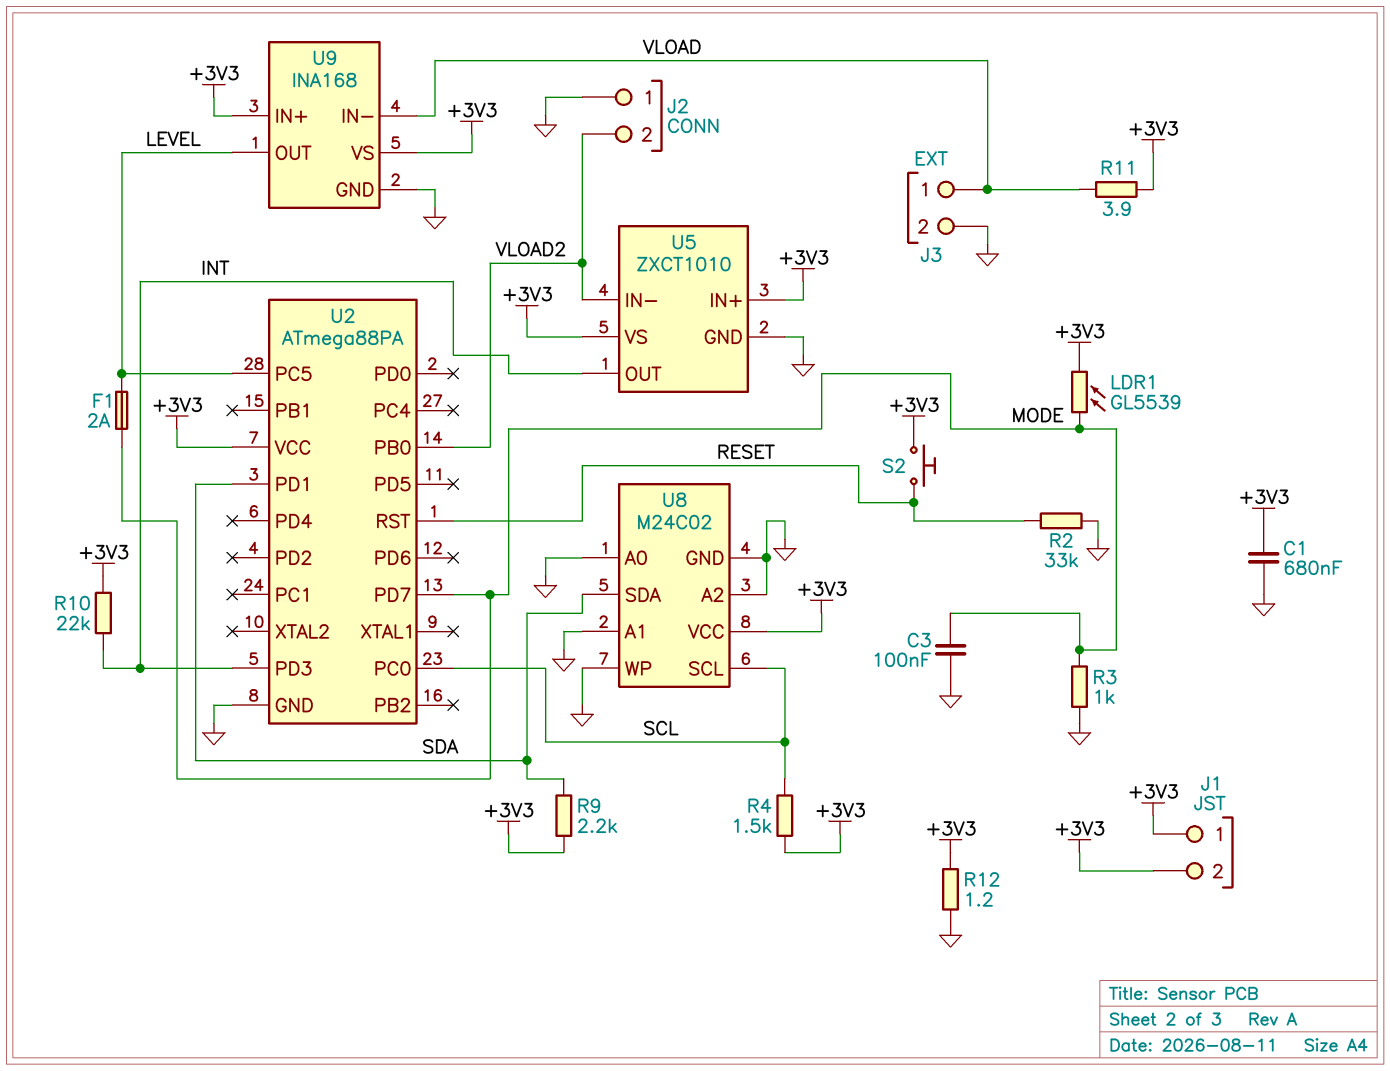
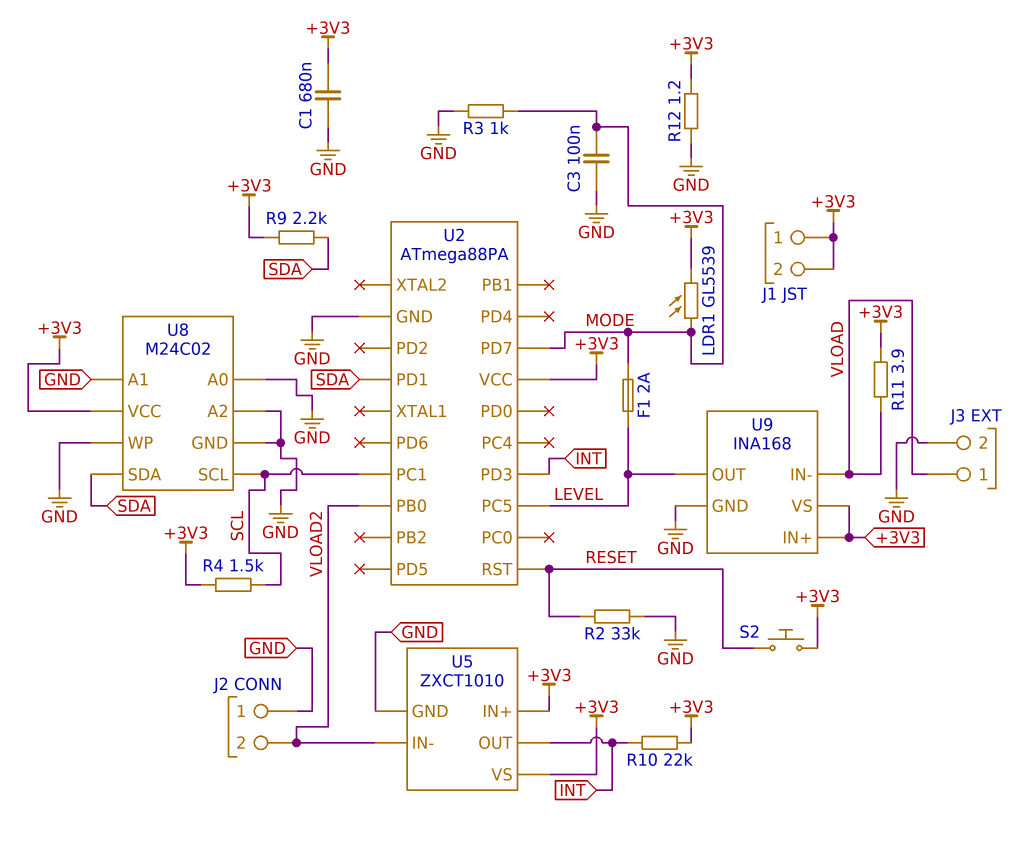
U2 pin PC0: SCL -> none
U2 pin PC1: none -> SCL

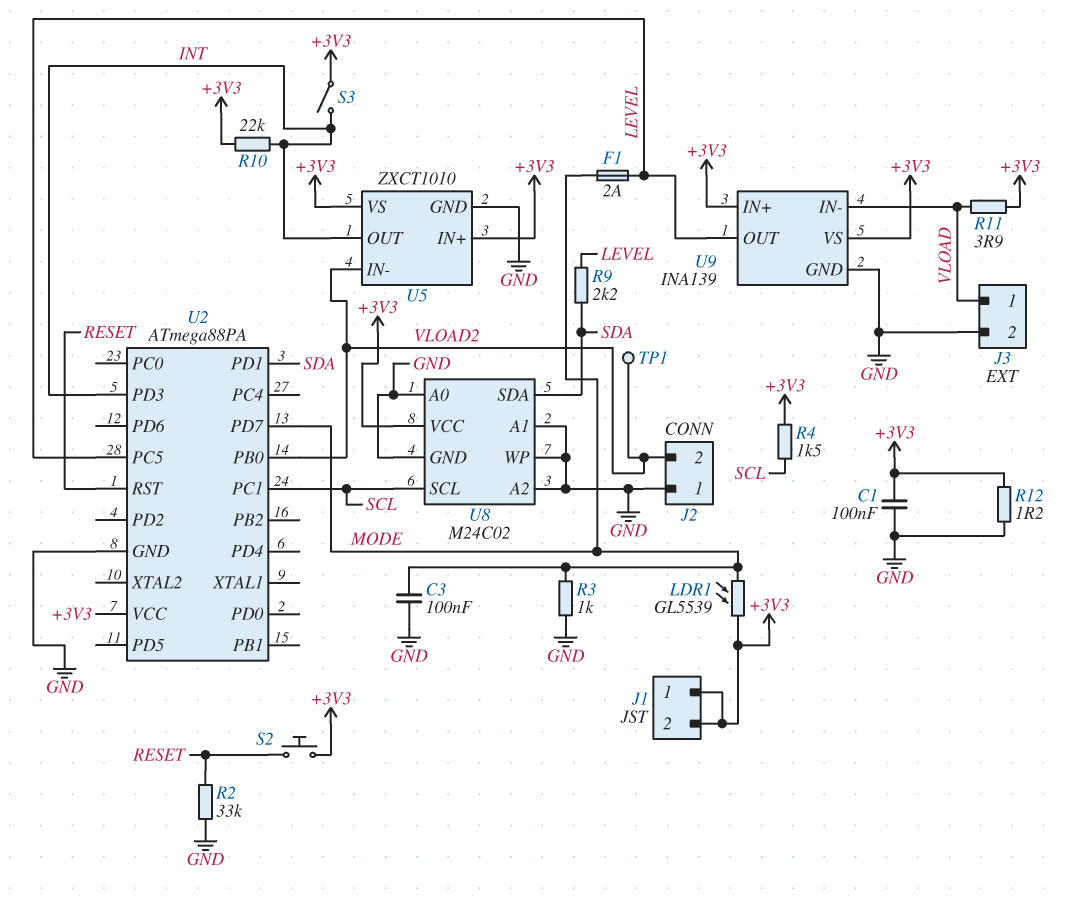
C1: 680nF (+3V3, GND) -> 100nF (+3V3, GND)
R9: 2.2k (+3V3, SDA) -> 2.2k (LEVEL, SDA)
S3: none -> switch (+3V3, INT)
TP1: none -> test point (VLOAD2)
U9: INA168 -> INA139

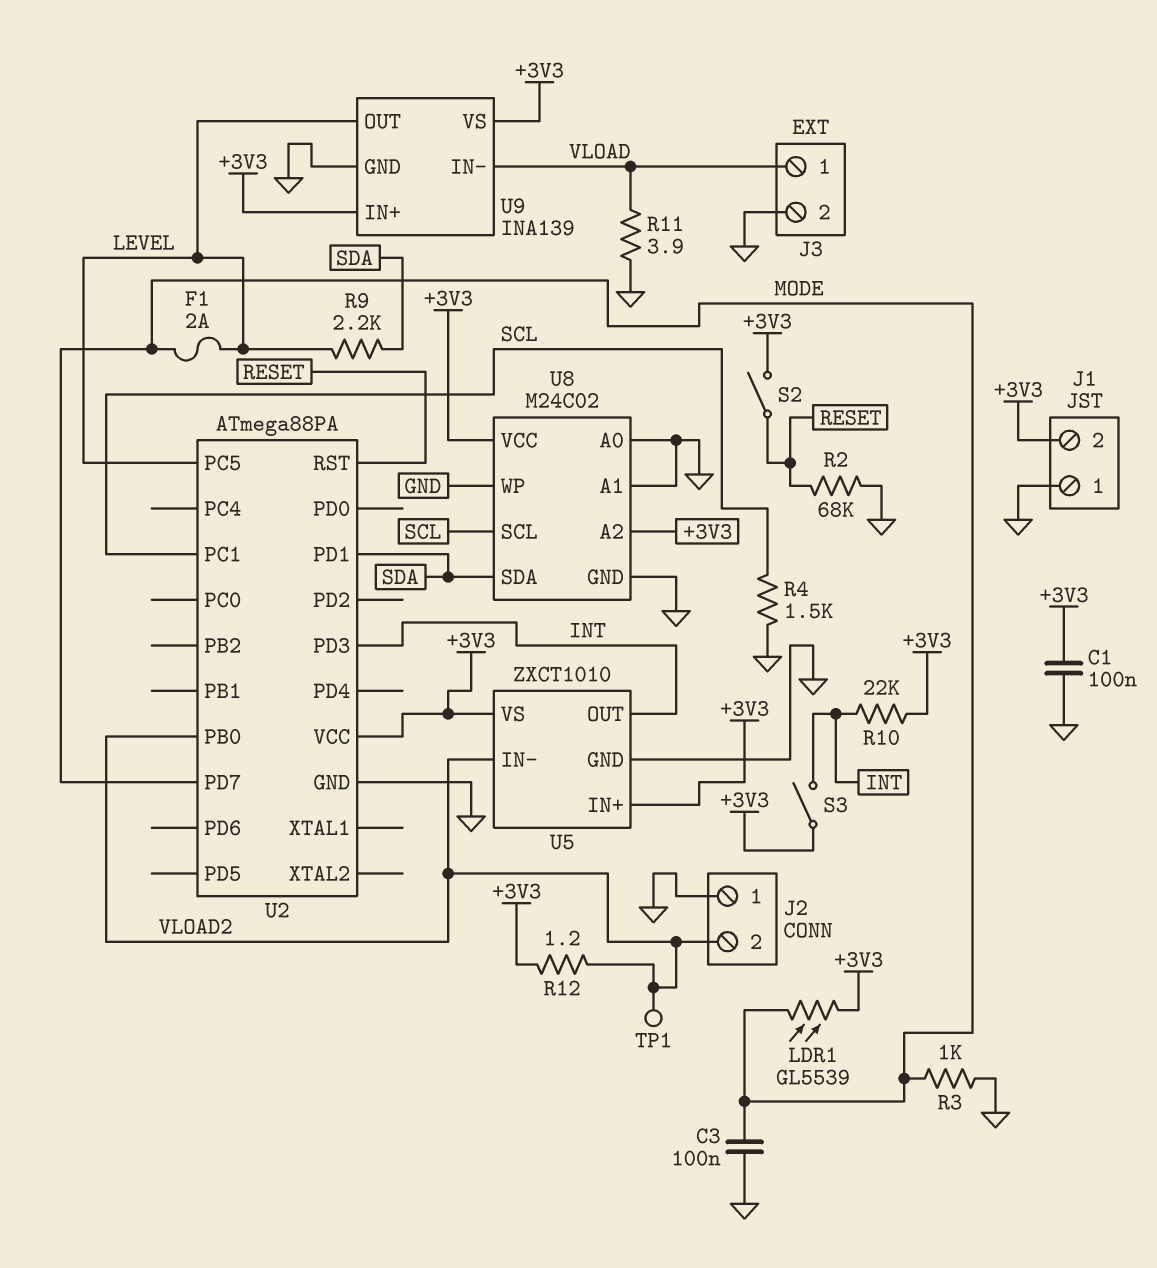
J1 pin 1: +3V3 -> GND
R2: 33k (GND, RESET) -> 68k (GND, RESET)
R4: 1.5k (+3V3, SCL) -> 1.5k (GND, SCL)
R11: 3.9 (+3V3, VLOAD) -> 3.9 (GND, VLOAD)
R12: 1.2 (+3V3, GND) -> 1.2 (+3V3, VLOAD2)
S2: button (+3V3, RESET) -> switch (+3V3, RESET)
U8 pin A2: GND -> +3V3

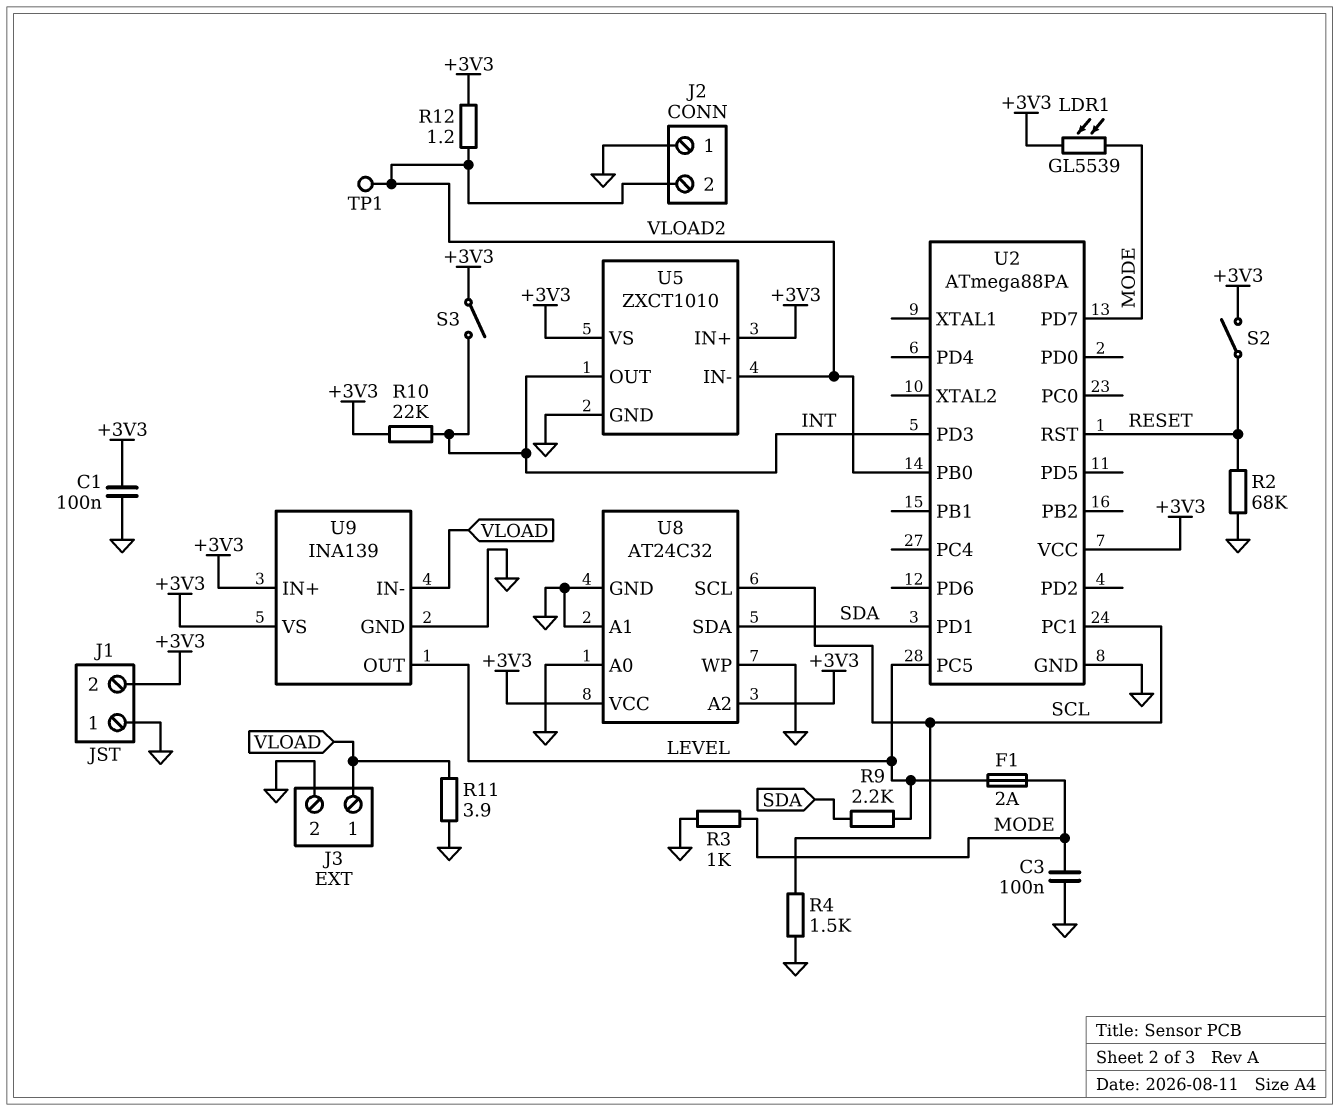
U8: M24C02 -> AT24C32

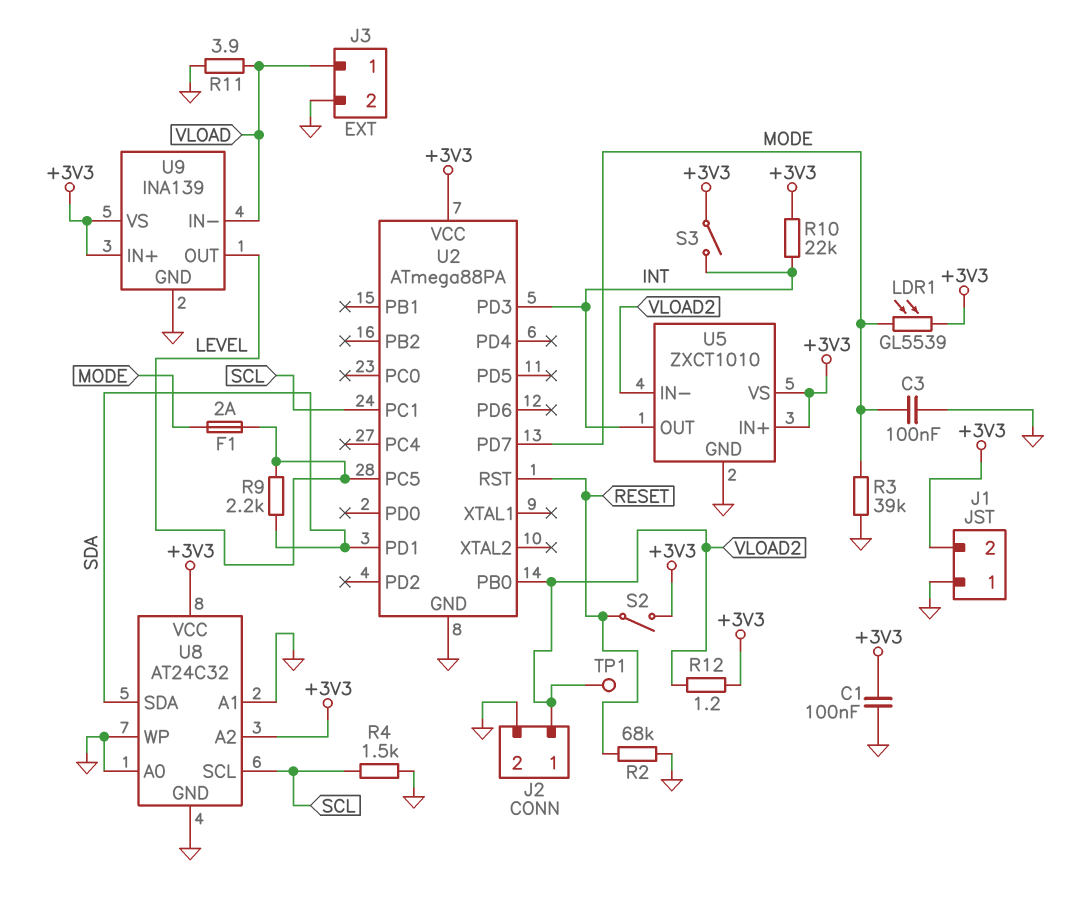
J2 pin 1: GND -> VLOAD2
J2 pin 2: VLOAD2 -> GND
R3: 1k (GND, MODE) -> 39k (GND, MODE)

